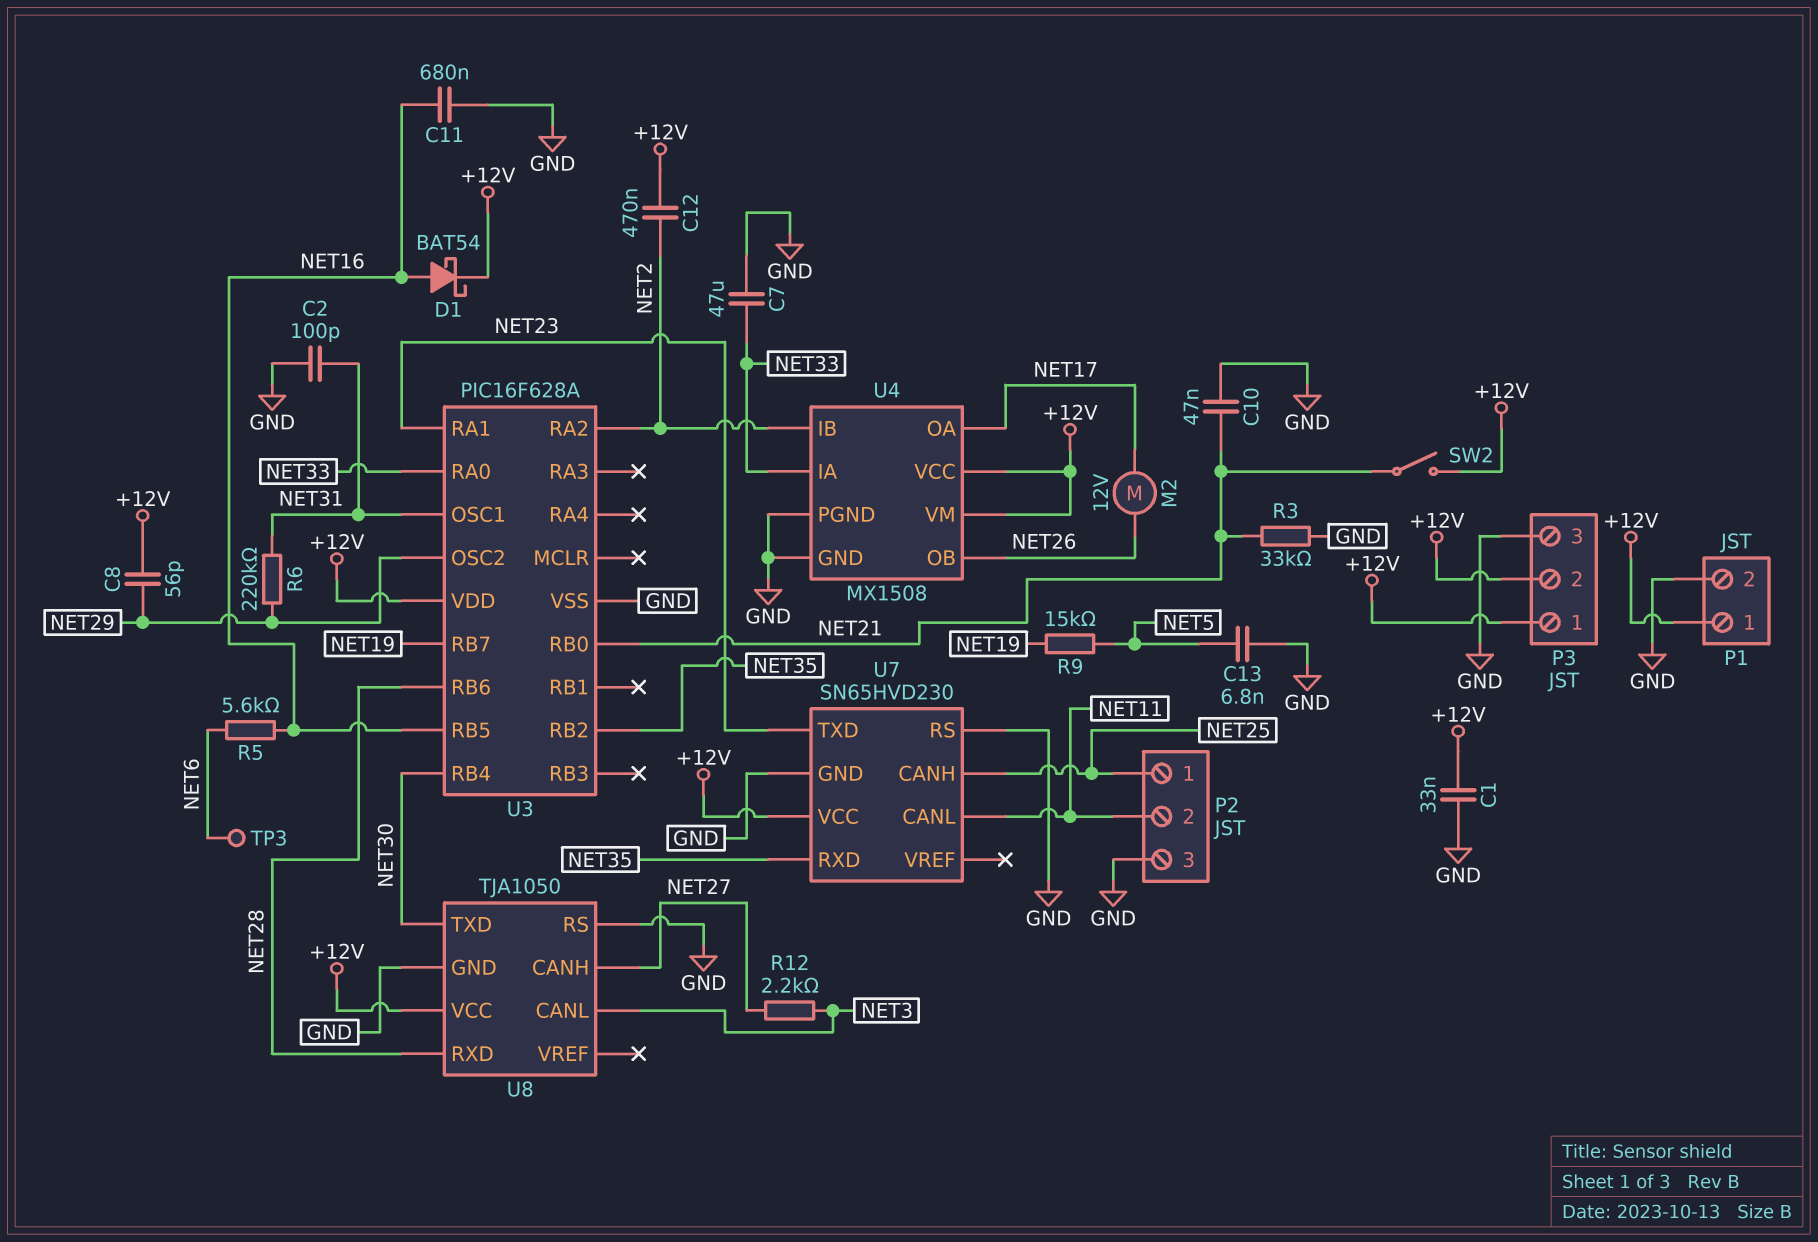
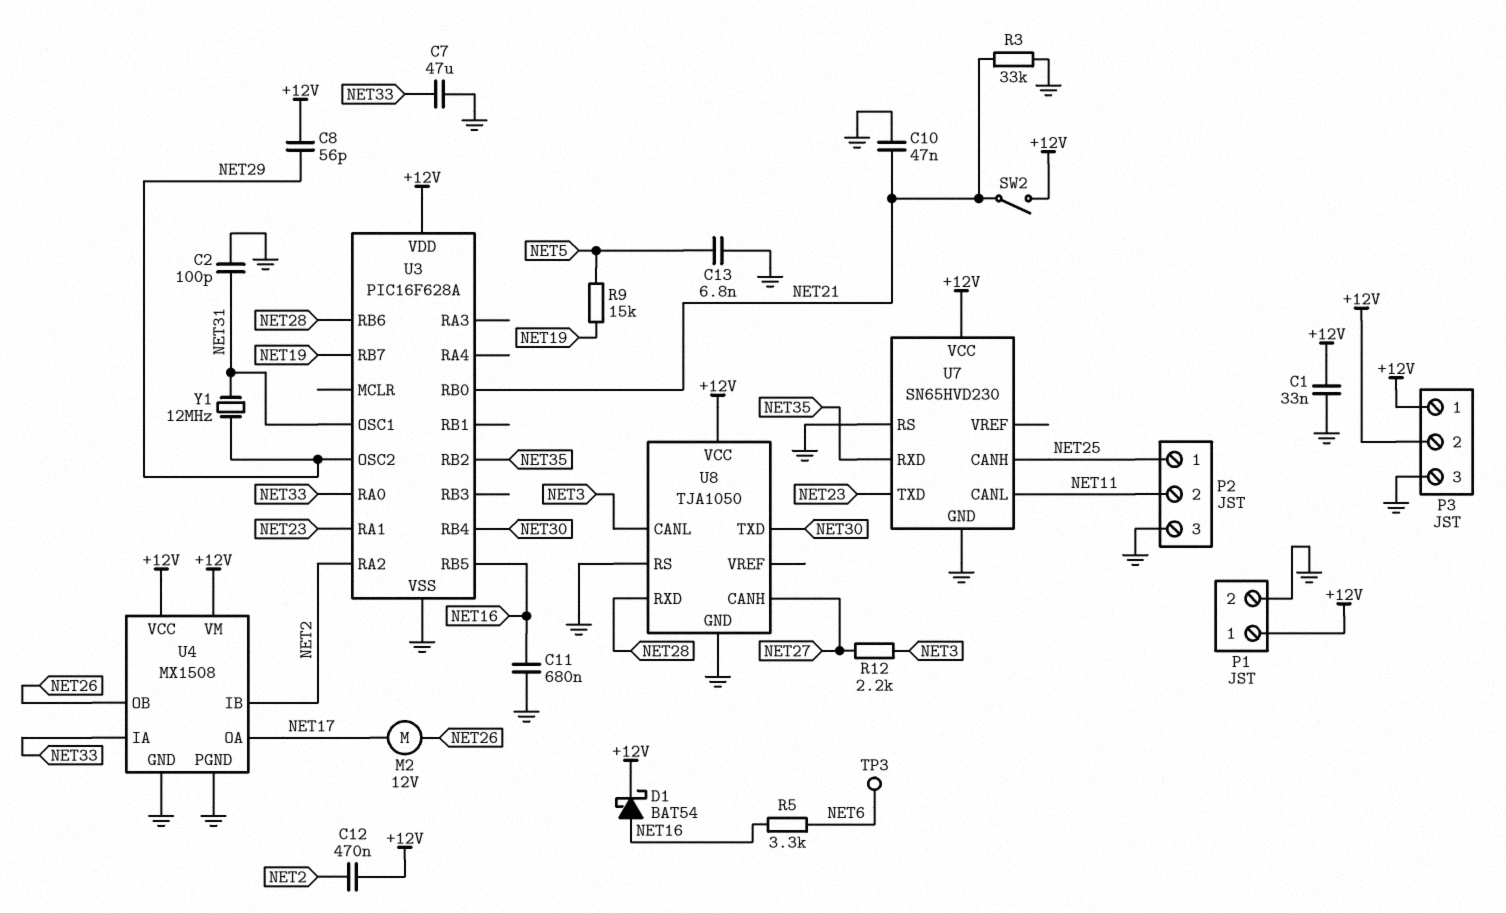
R5: 5.6k (NET6, NET16) -> 3.3k (NET6, NET16)
R6: 220k (NET29, NET31) -> none
Y1: none -> 12MHz (NET29, NET31)

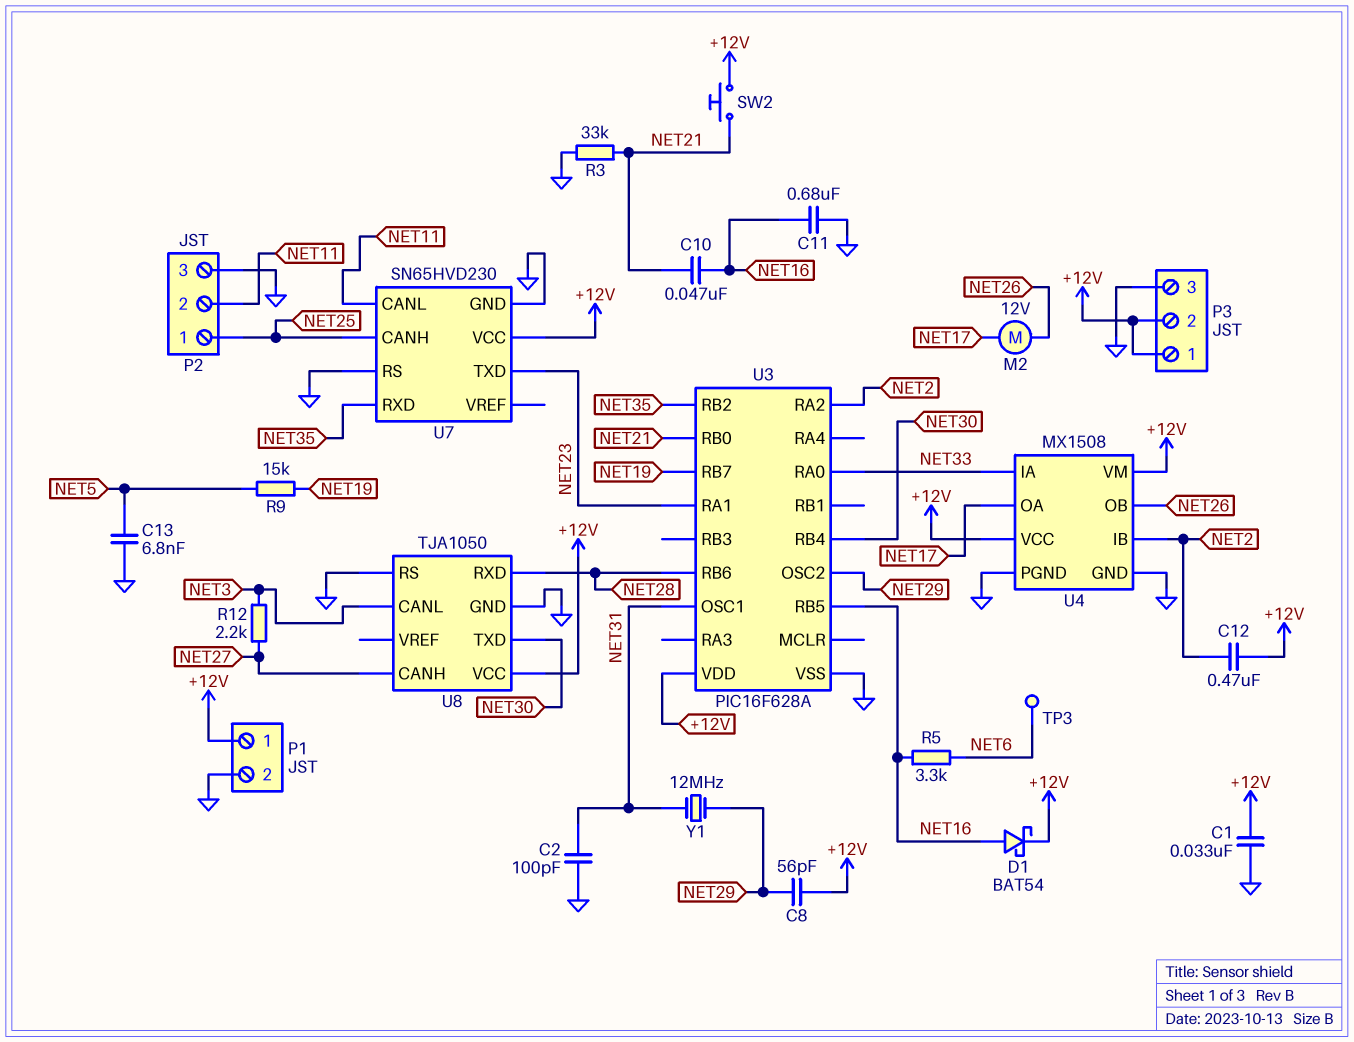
C7: 47uF (GND, NET33) -> none
C10: 47nF (GND, NET21) -> 47nF (NET16, NET21)
SW2: switch (+12V, NET21) -> button (+12V, NET21)

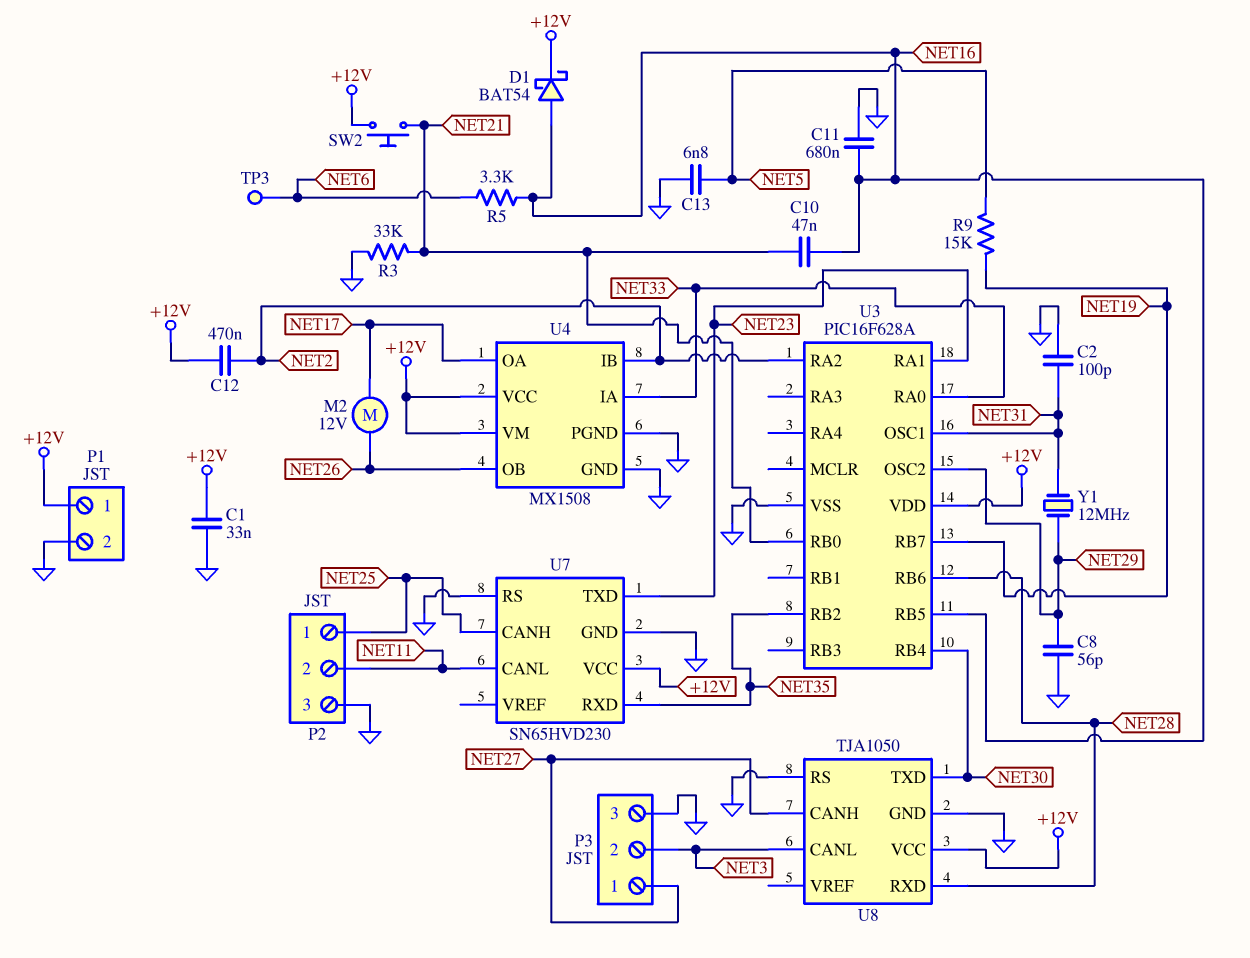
C8: 56pF (+12V, NET29) -> 56pF (GND, NET29)
P3 pin 1: +12V -> NET27
P3 pin 2: +12V -> NET3
R12: 2.2k (NET3, NET27) -> none

